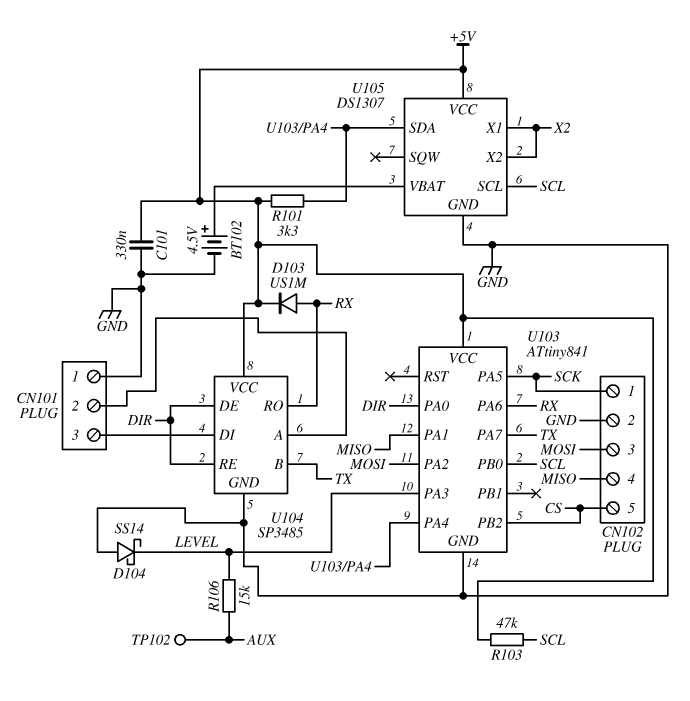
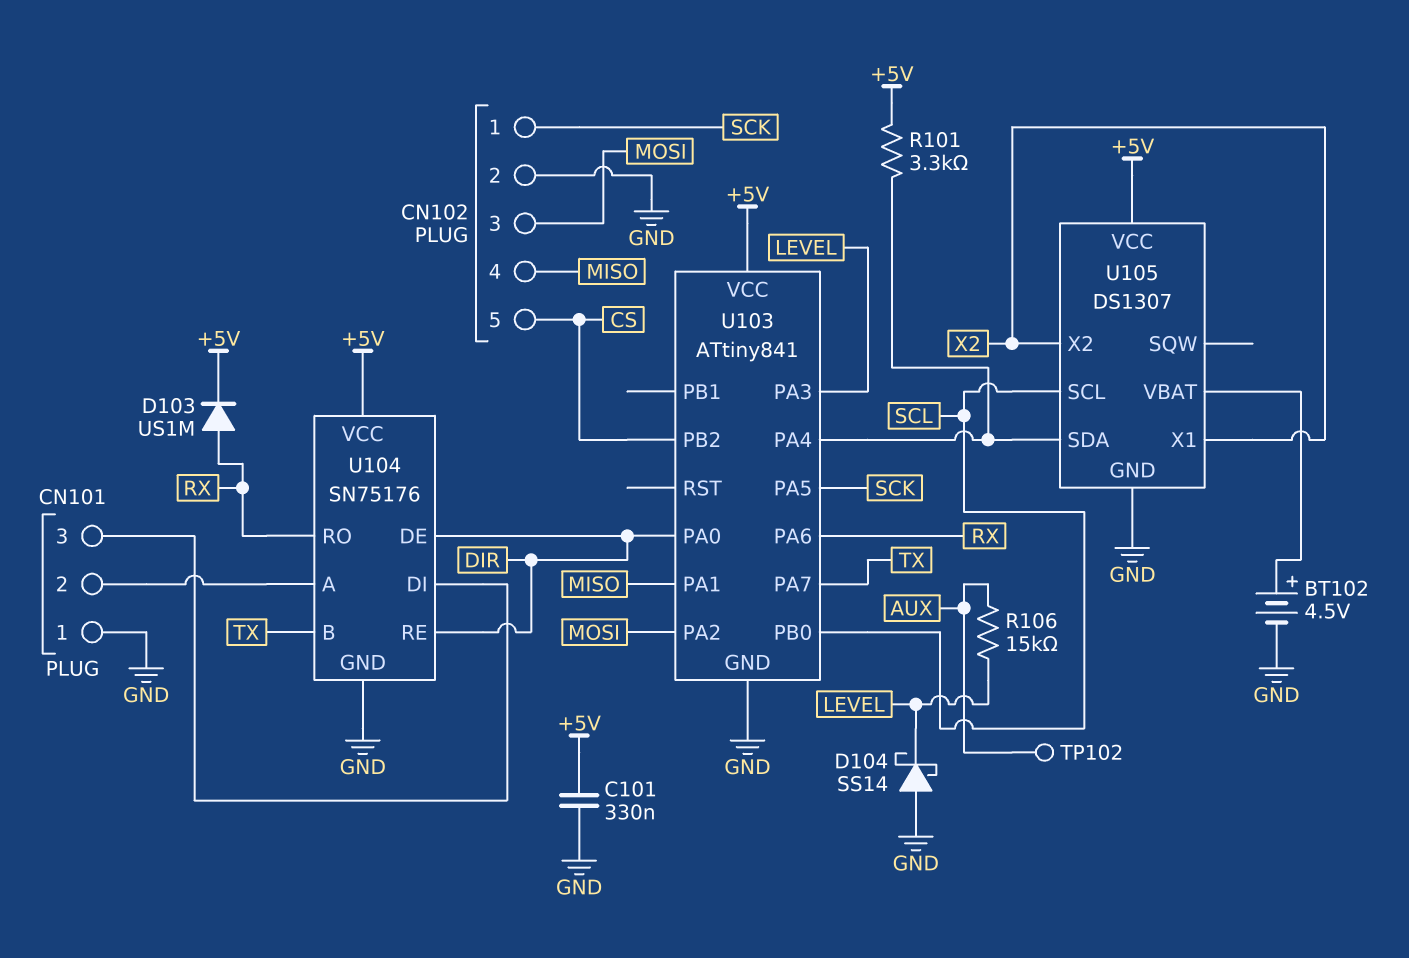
R103: 47k (+5V, SCL) -> none
U104: SP3485 -> SN75176

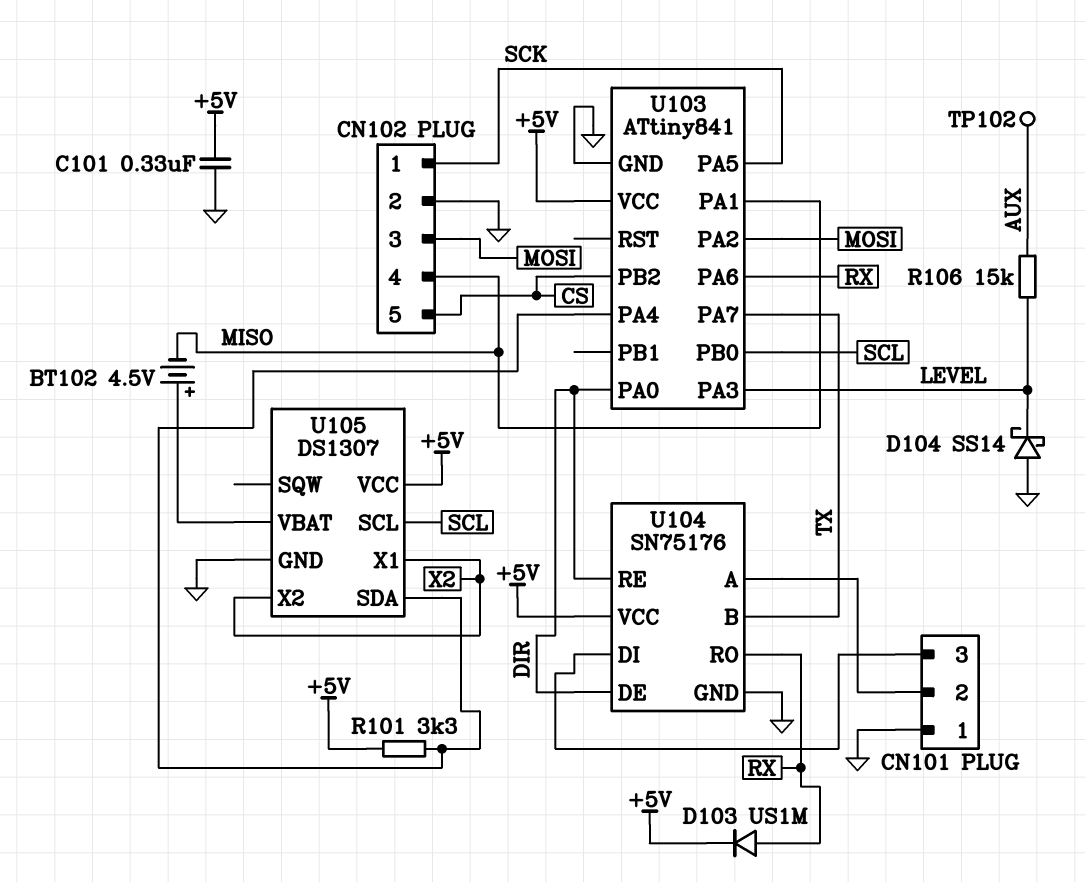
BT102: 4.5V (plus U105/VBAT, minus GND) -> 4.5V (plus U105/VBAT, minus MISO)

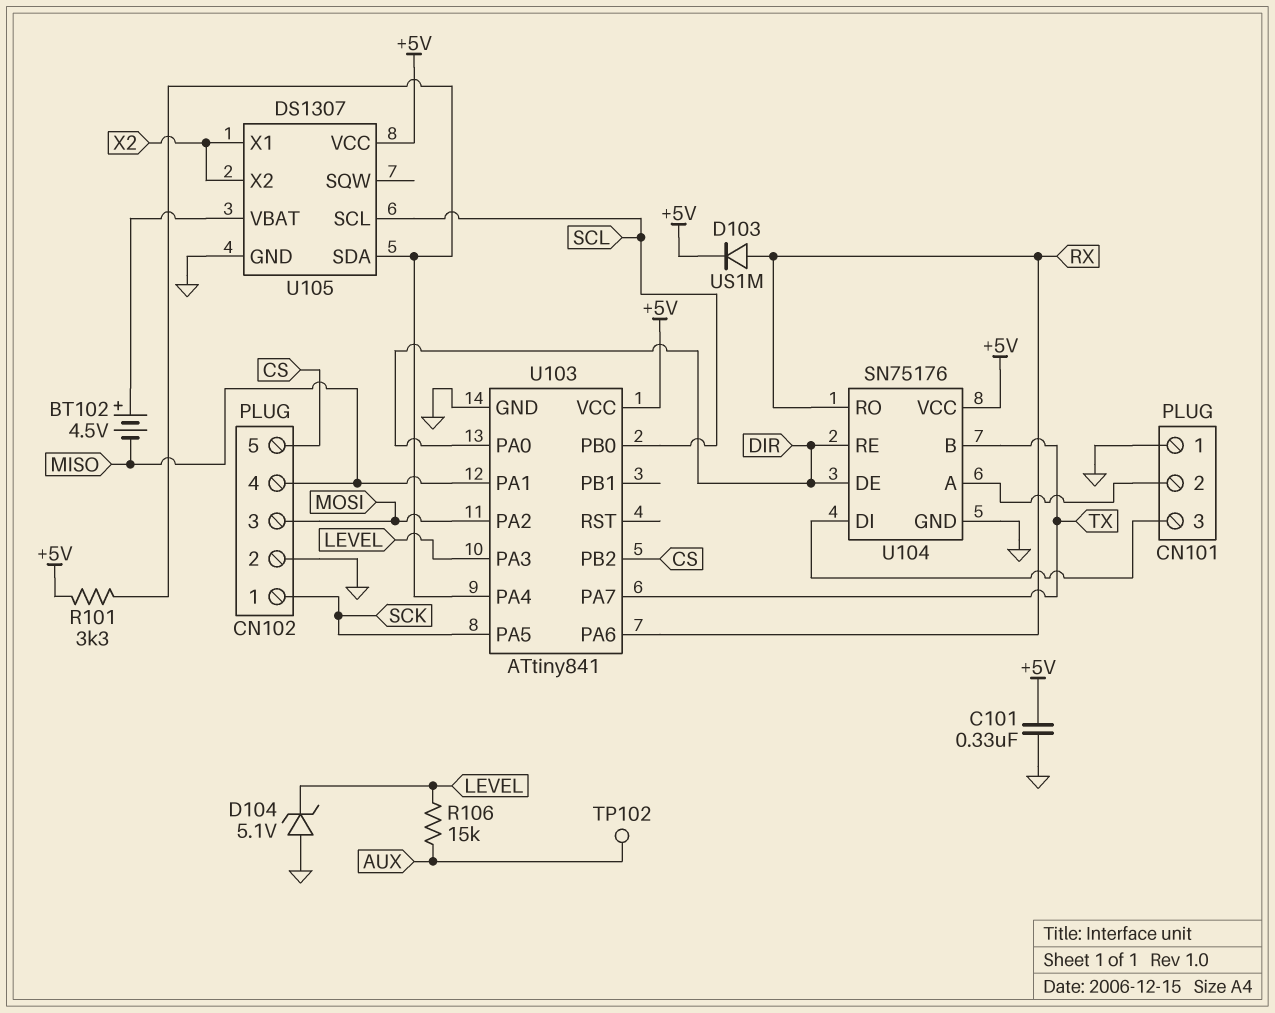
D104: schottky SS14 (A GND, K LEVEL) -> zener 5.1V (A GND, K LEVEL)

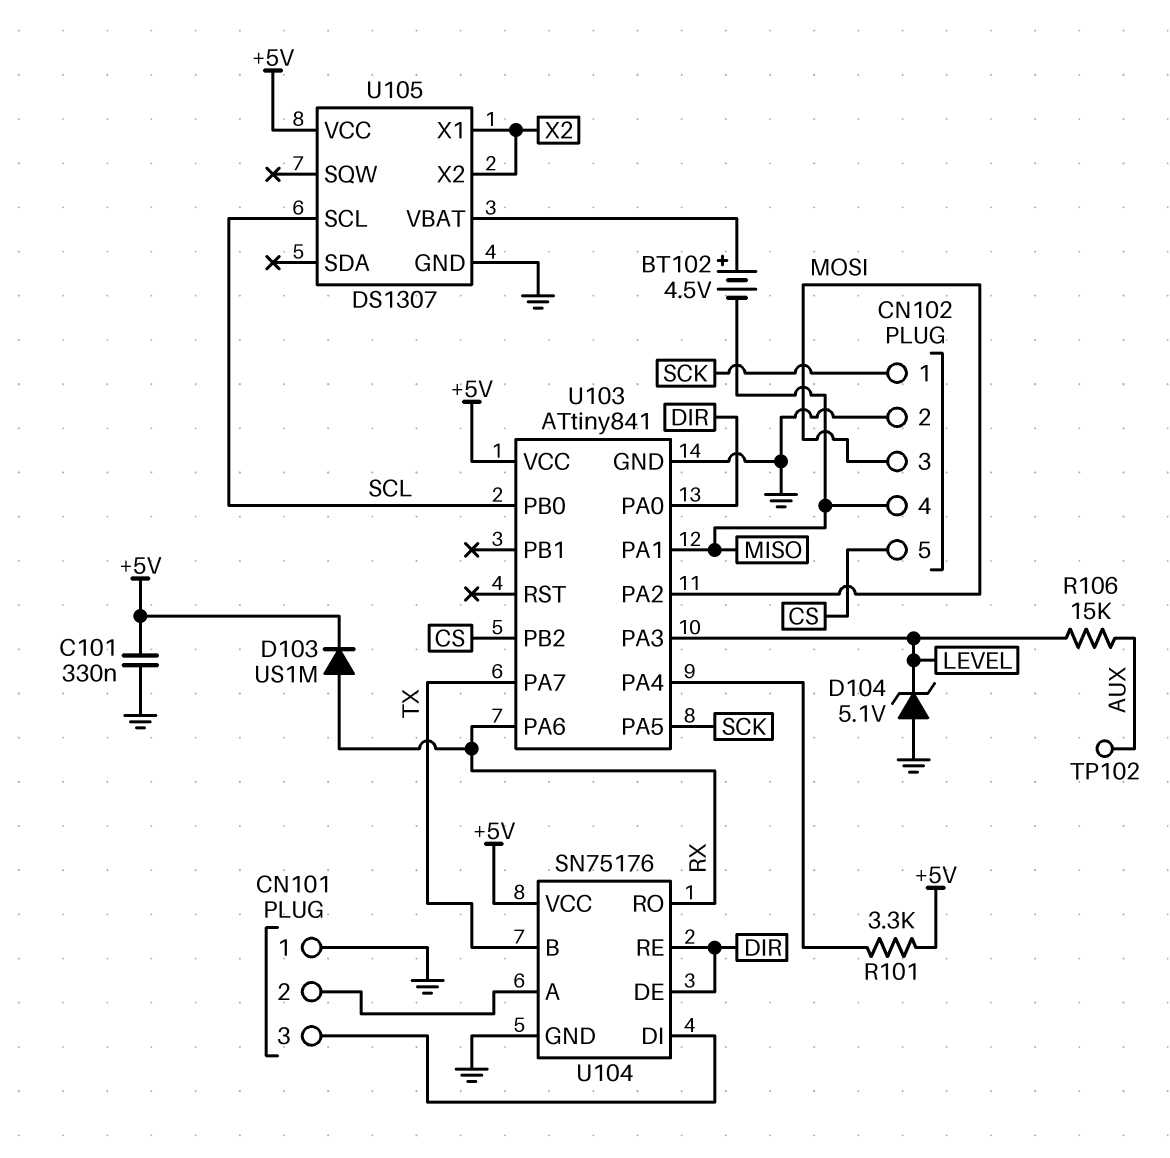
U105 pin SDA: U103/PA4 -> none

